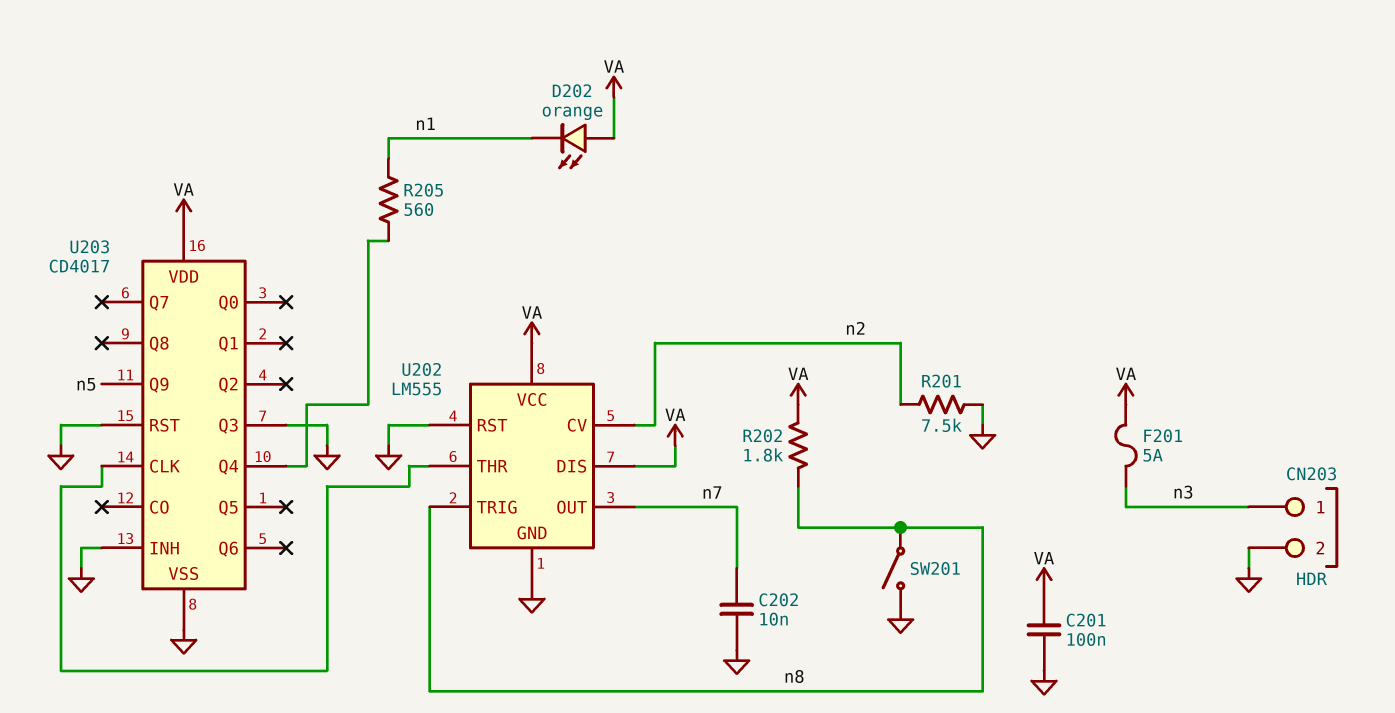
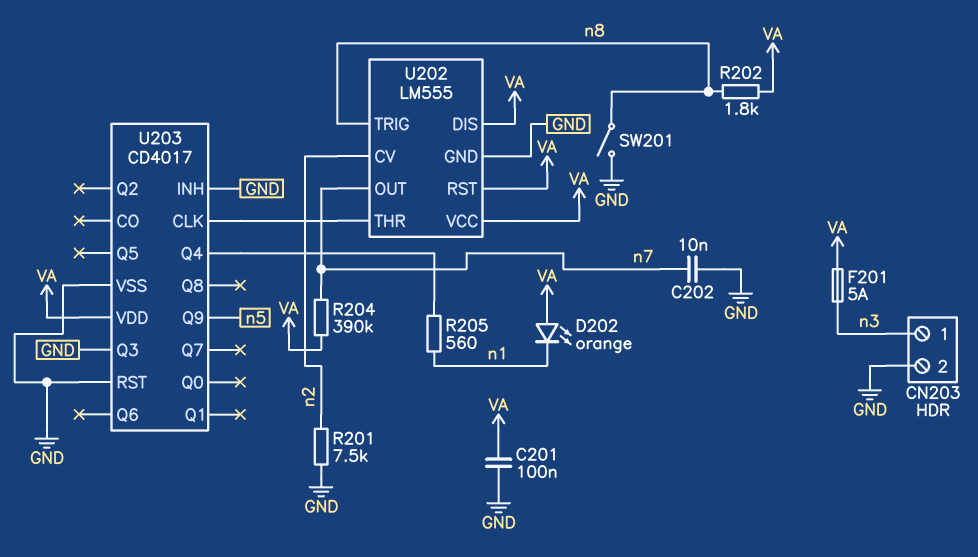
R204: none -> 390k (VA, n7)
U202 pin RST: GND -> VA

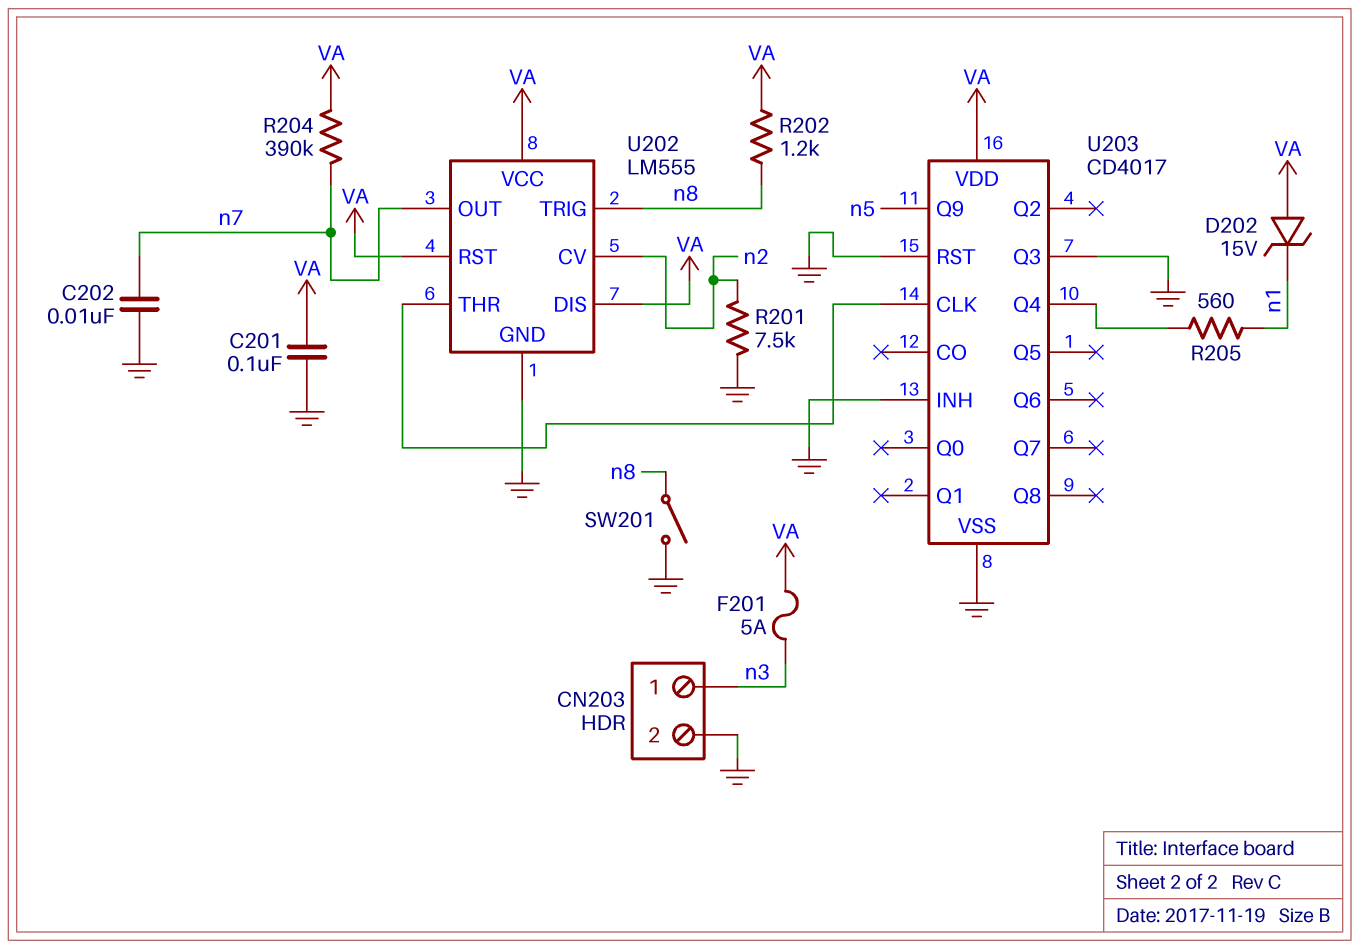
D202: LED orange (A VA, K n1) -> zener 15V (A VA, K n1)
R202: 1.8k (VA, n8) -> 1.2k (VA, n8)

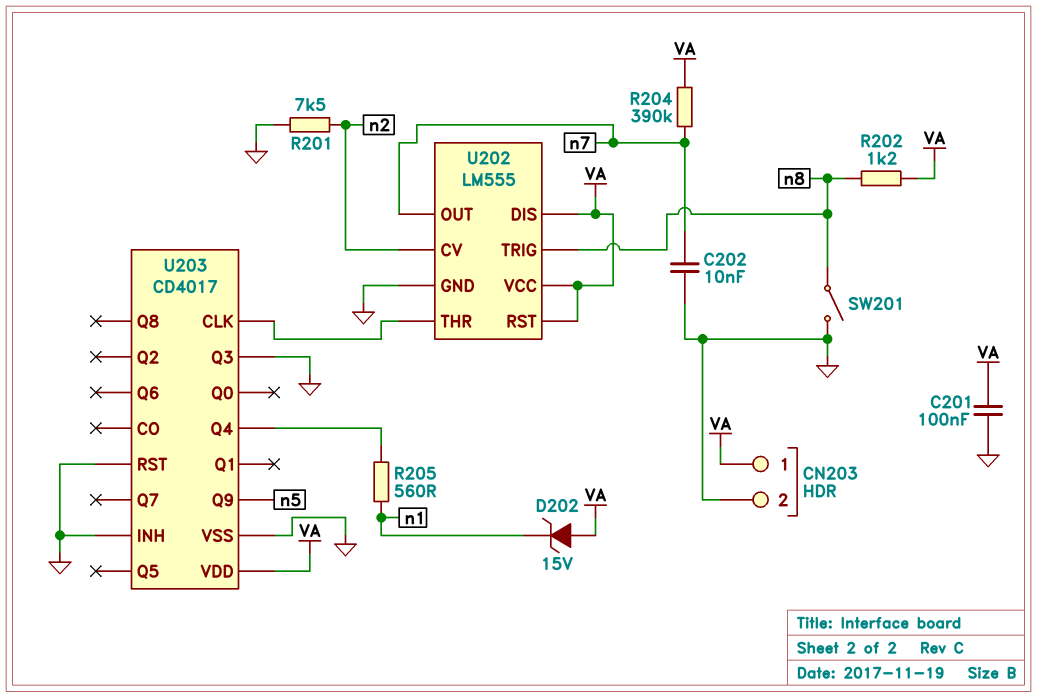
CN203 pin 1: n3 -> VA
F201: 5A (VA, n3) -> none

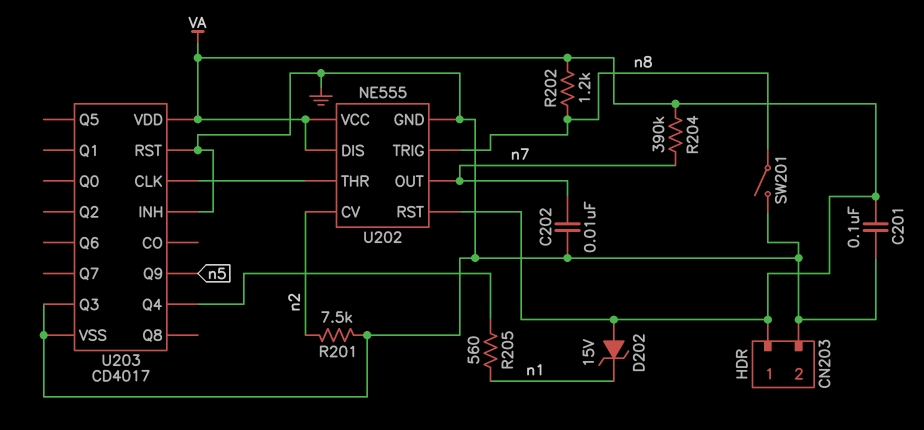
U202: LM555 -> NE555

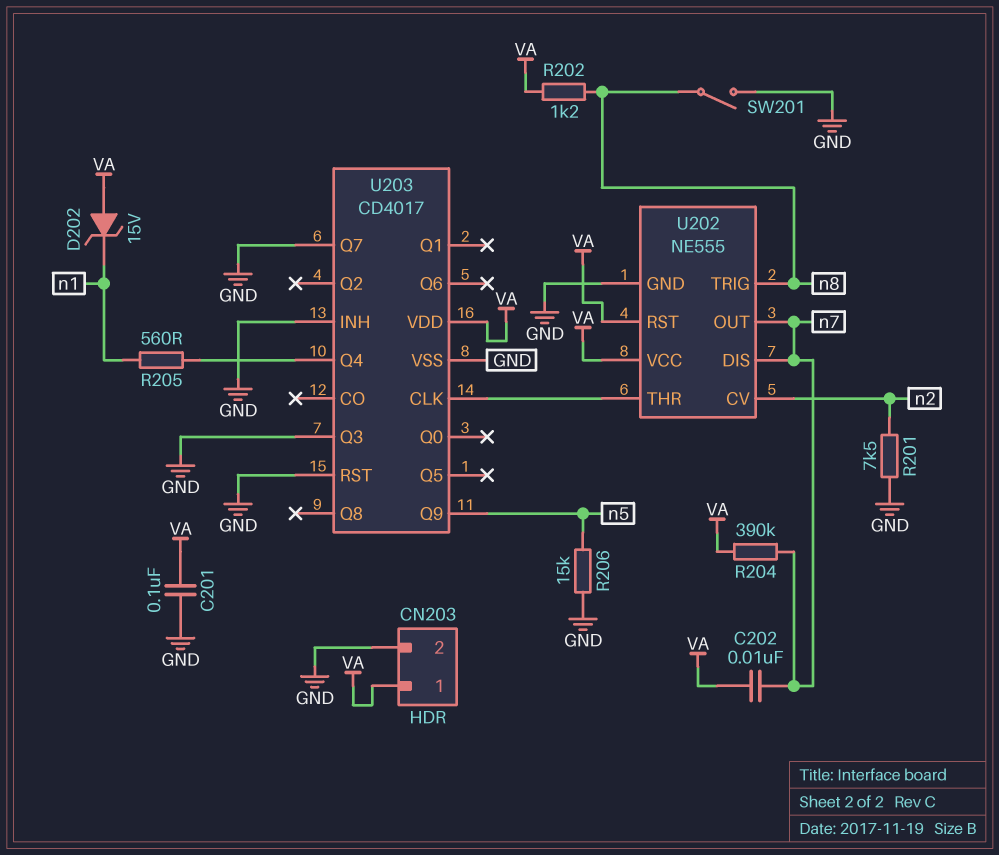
C202: 10nF (GND, n7) -> 10nF (VA, n7)
R206: none -> 15k (GND, n5)
U202 pin DIS: VA -> n7
U203 pin Q7: none -> GND

